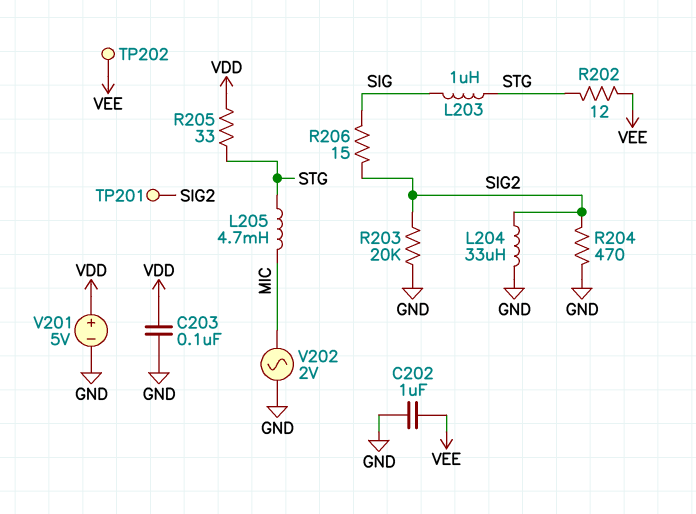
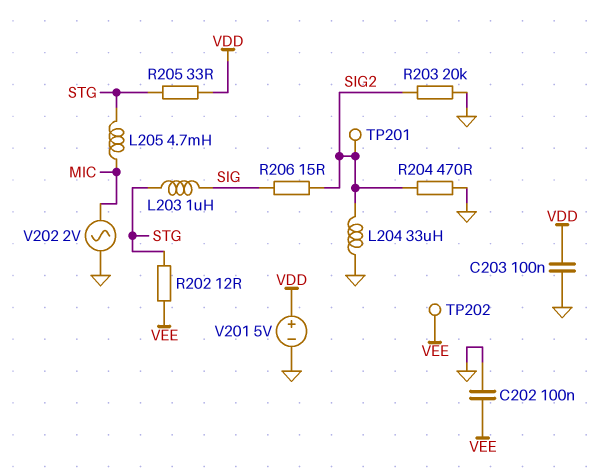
C202: 1uF (GND, VEE) -> 100nF (GND, VEE)

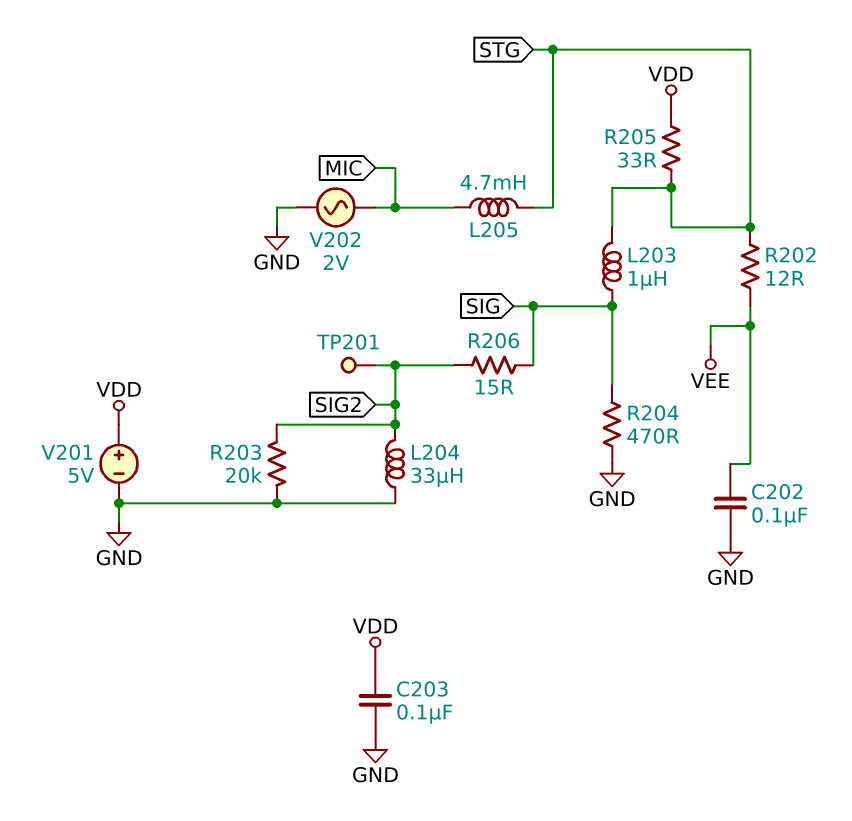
R204: 470 (GND, SIG2) -> 470 (GND, SIG)
TP202: test point (VEE) -> none

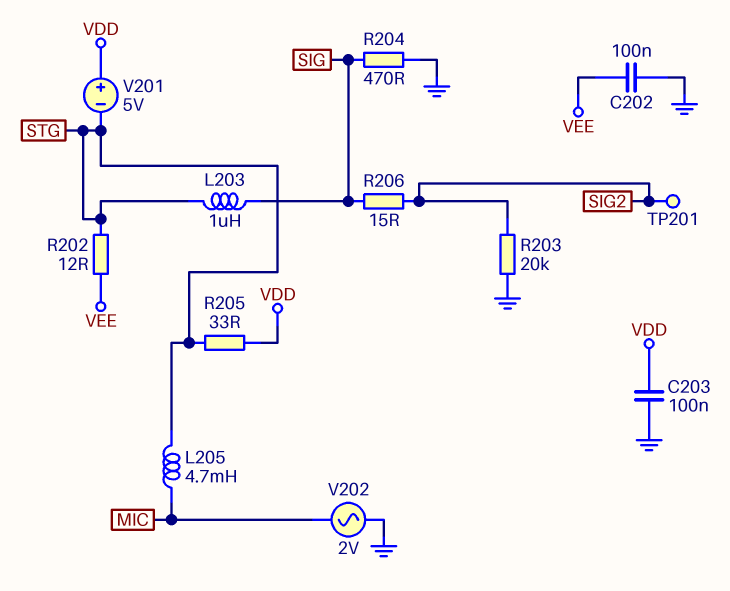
L204: 33uH (GND, SIG2) -> none
V201: 5V (plus VDD, minus GND) -> 5V (plus VDD, minus STG)

